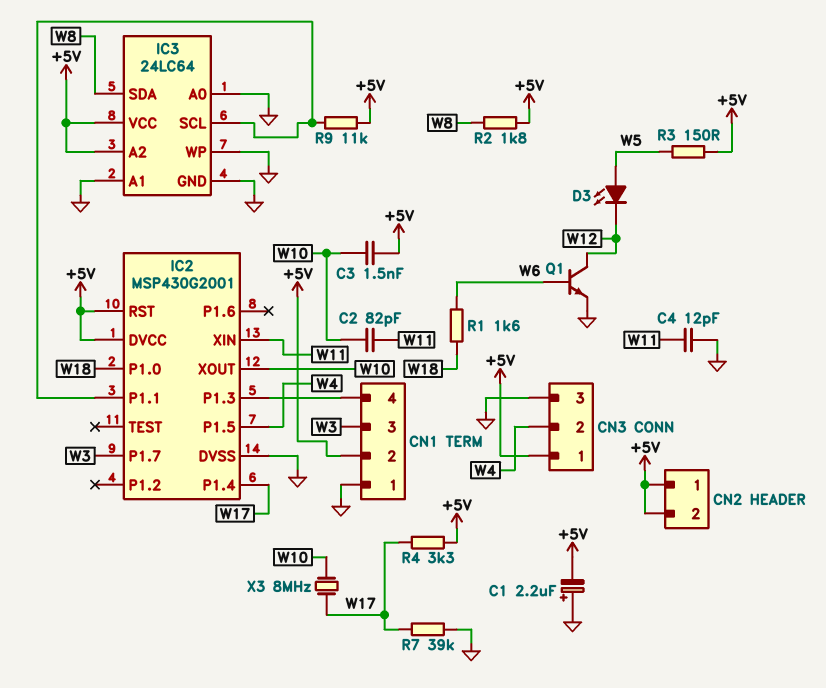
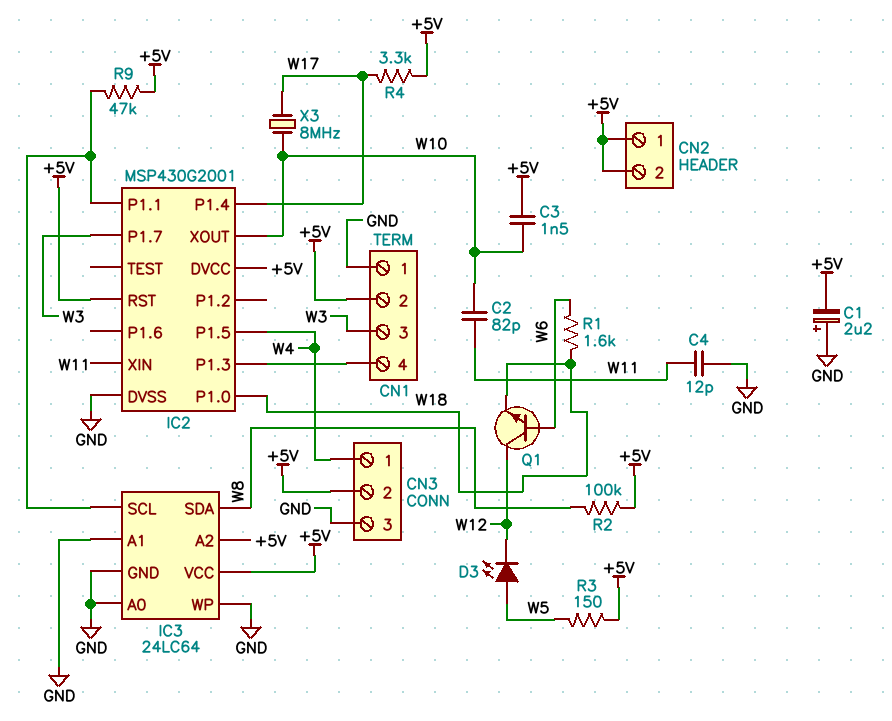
CN3 pin 1: +5V -> W4
CN3 pin 2: W4 -> +5V
Q1: NPN (B W6, C W12, E GND) -> NPN (B W6, C W12, E W18)
R2: 1.8k (+5V, W8) -> 100k (+5V, W8)
R7: 39k (GND, W17) -> none
R9: 11k (+5V, IC2/P1.1) -> 47k (+5V, IC2/P1.1)

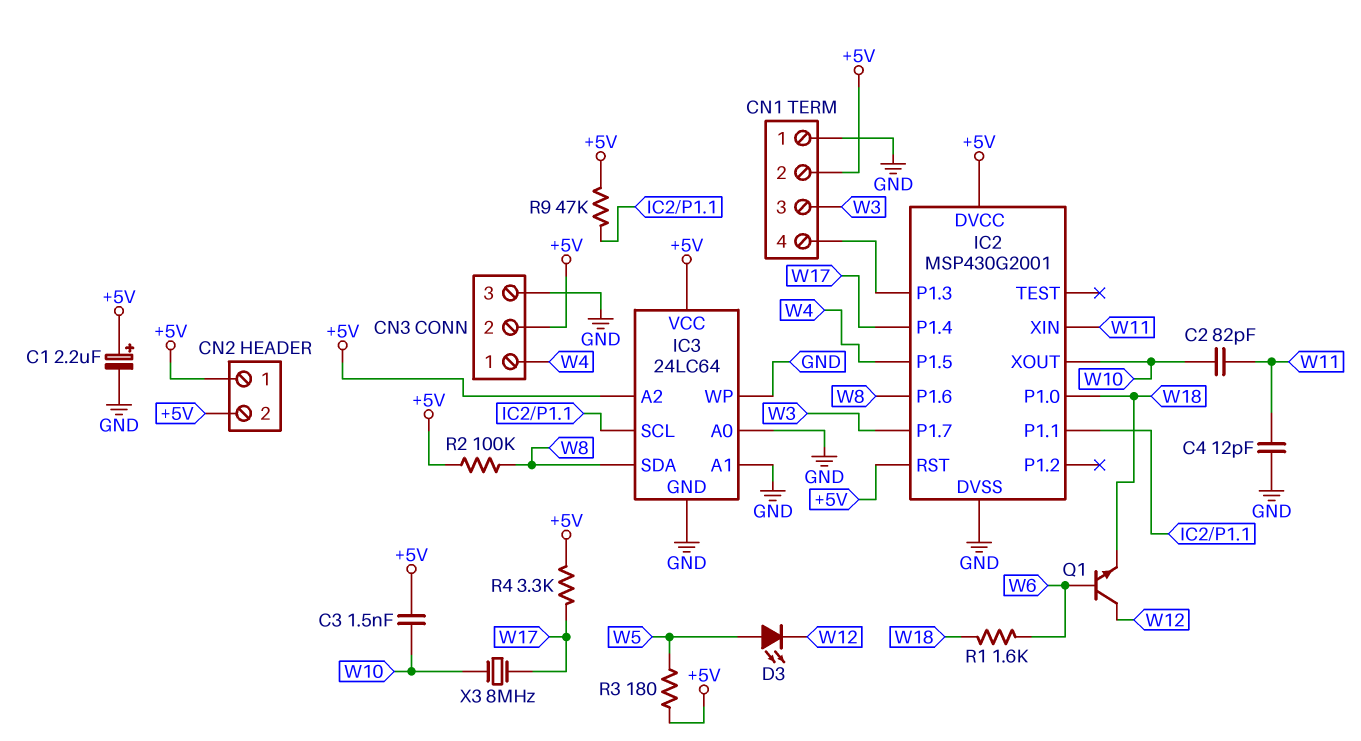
C1: 2.2uF (plus GND, minus +5V) -> 2.2uF (plus +5V, minus GND)
IC2 pin P1.6: none -> W8
R3: 150 (+5V, W5) -> 180 (+5V, W5)

